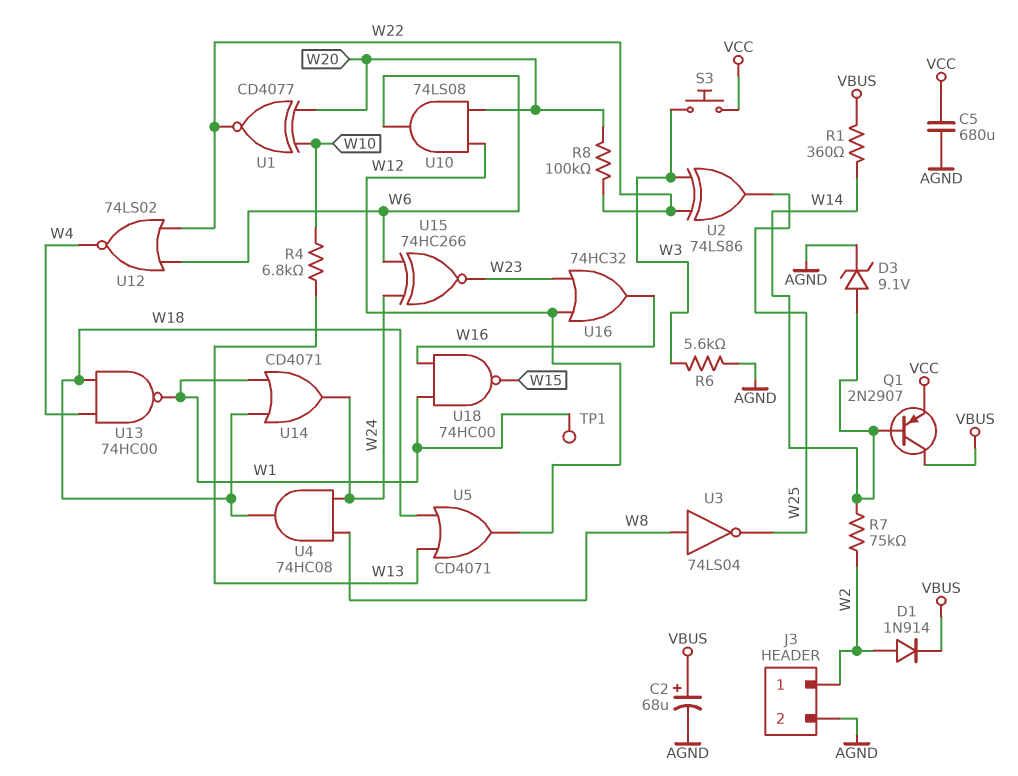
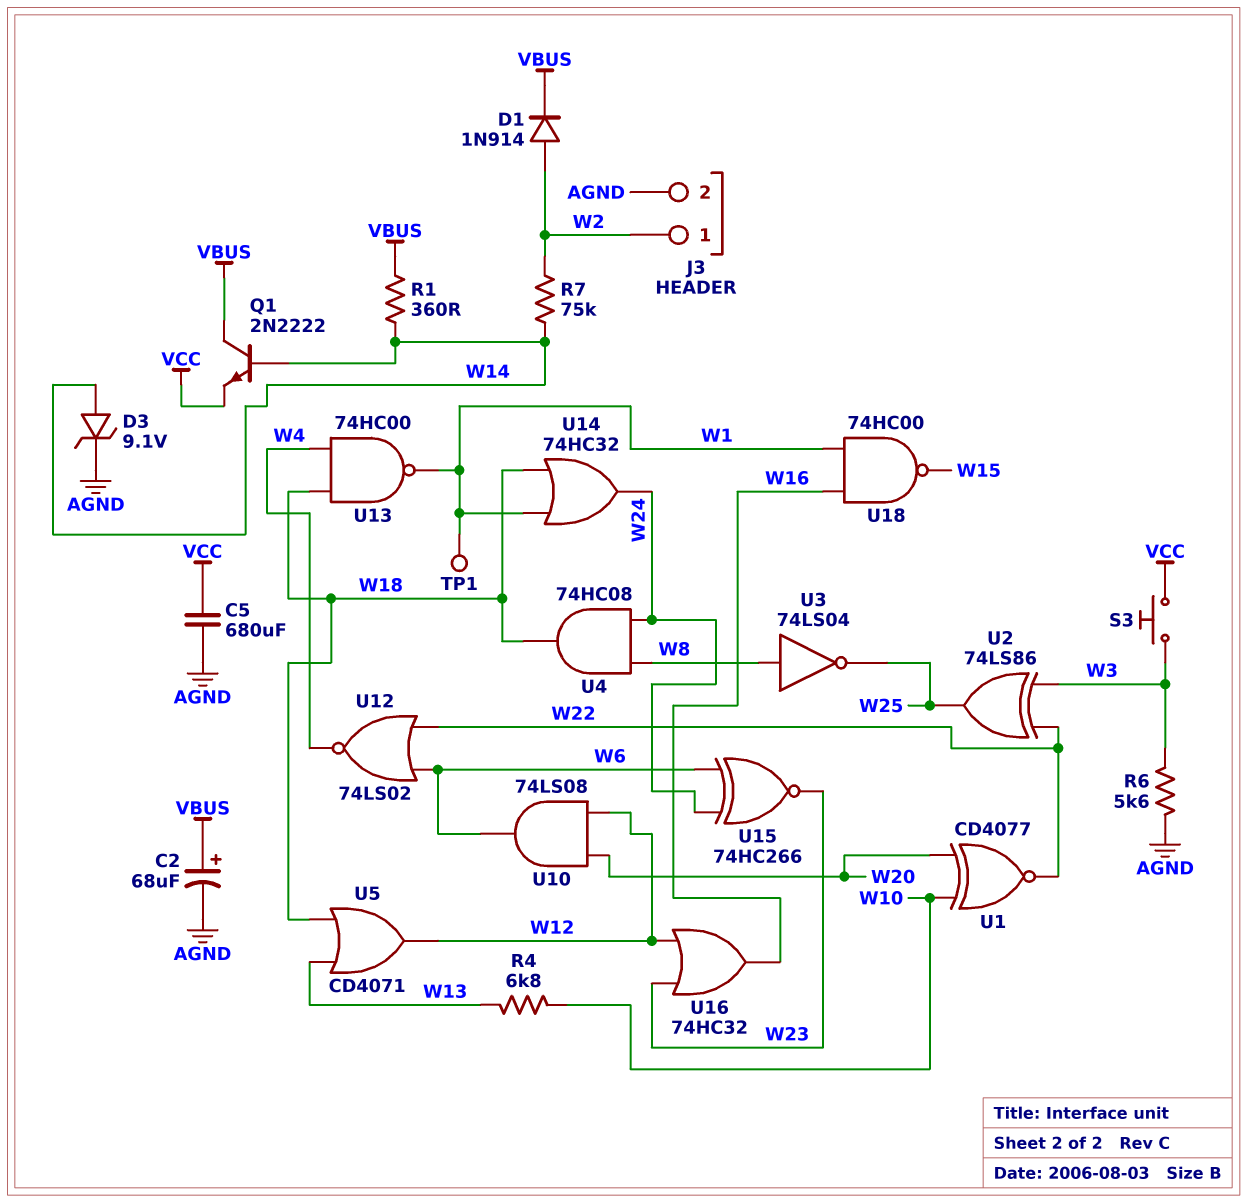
Q1: PNP 2N2907 (B W14, C VBUS, E VCC) -> NPN 2N2222 (B W14, C VBUS, E VCC)
R8: 100k (W20, W22) -> none
U14: OR CD4071 (in W1, in W18, out W24) -> OR 74HC32 (in W1, in W18, out W24)

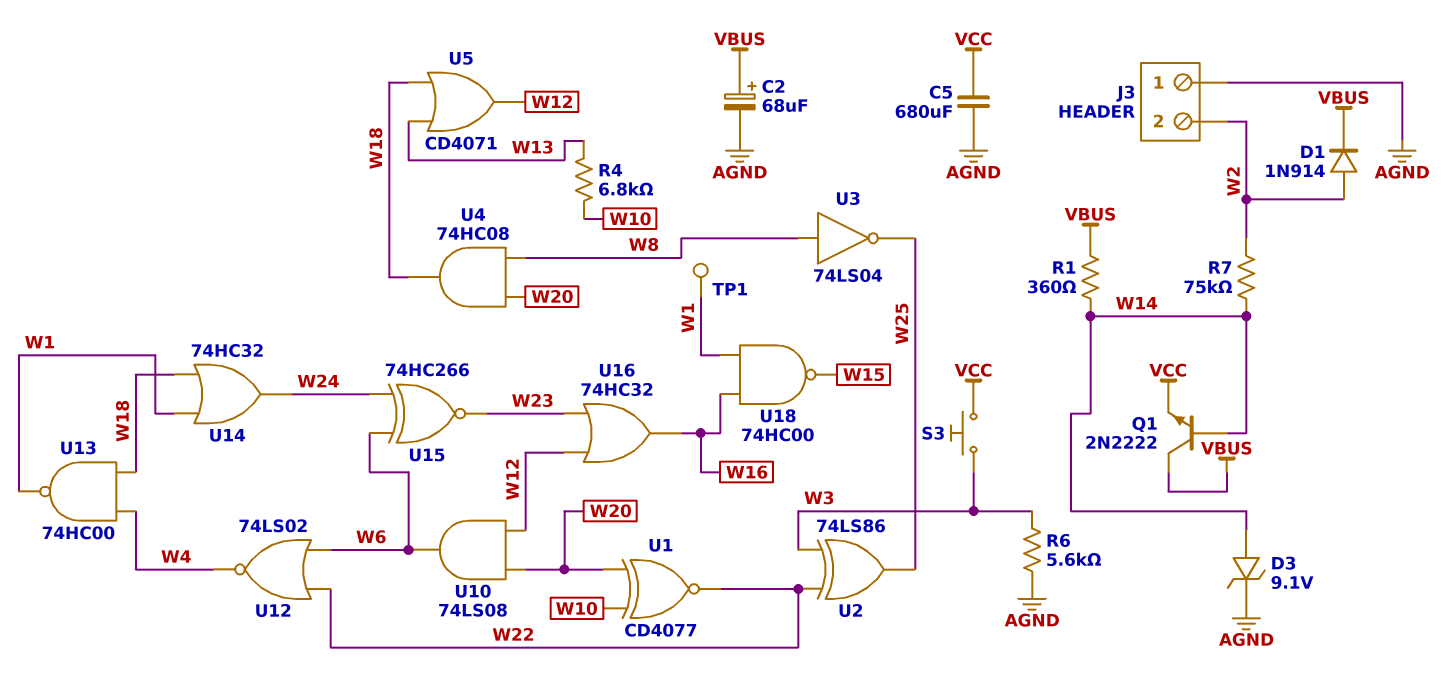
J3 pin 1: W2 -> AGND
J3 pin 2: AGND -> W2
U4: AND 74HC08 (in W8, in W24, out W18) -> AND 74HC08 (in W8, in W20, out W18)

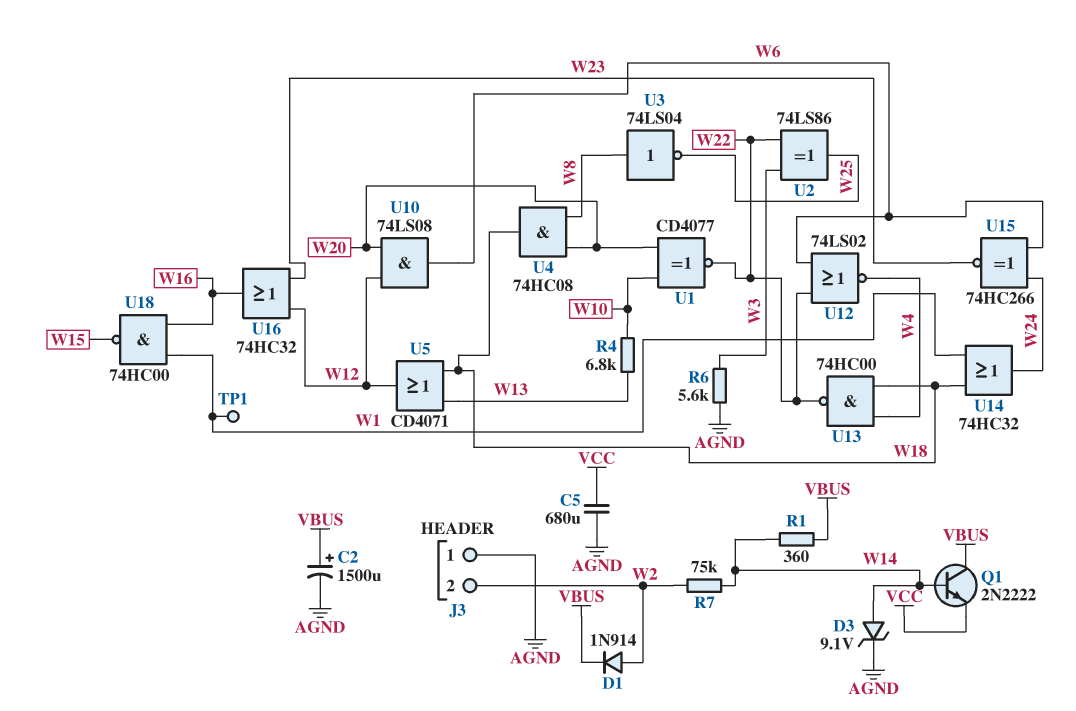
C2: 68uF (plus VBUS, minus AGND) -> 1500uF (plus VBUS, minus AGND)
S3: button (VCC, W3) -> none
U13: NAND 74HC00 (in W4, in W18, out W1) -> NAND 74HC00 (in W4, in W18, out W22)

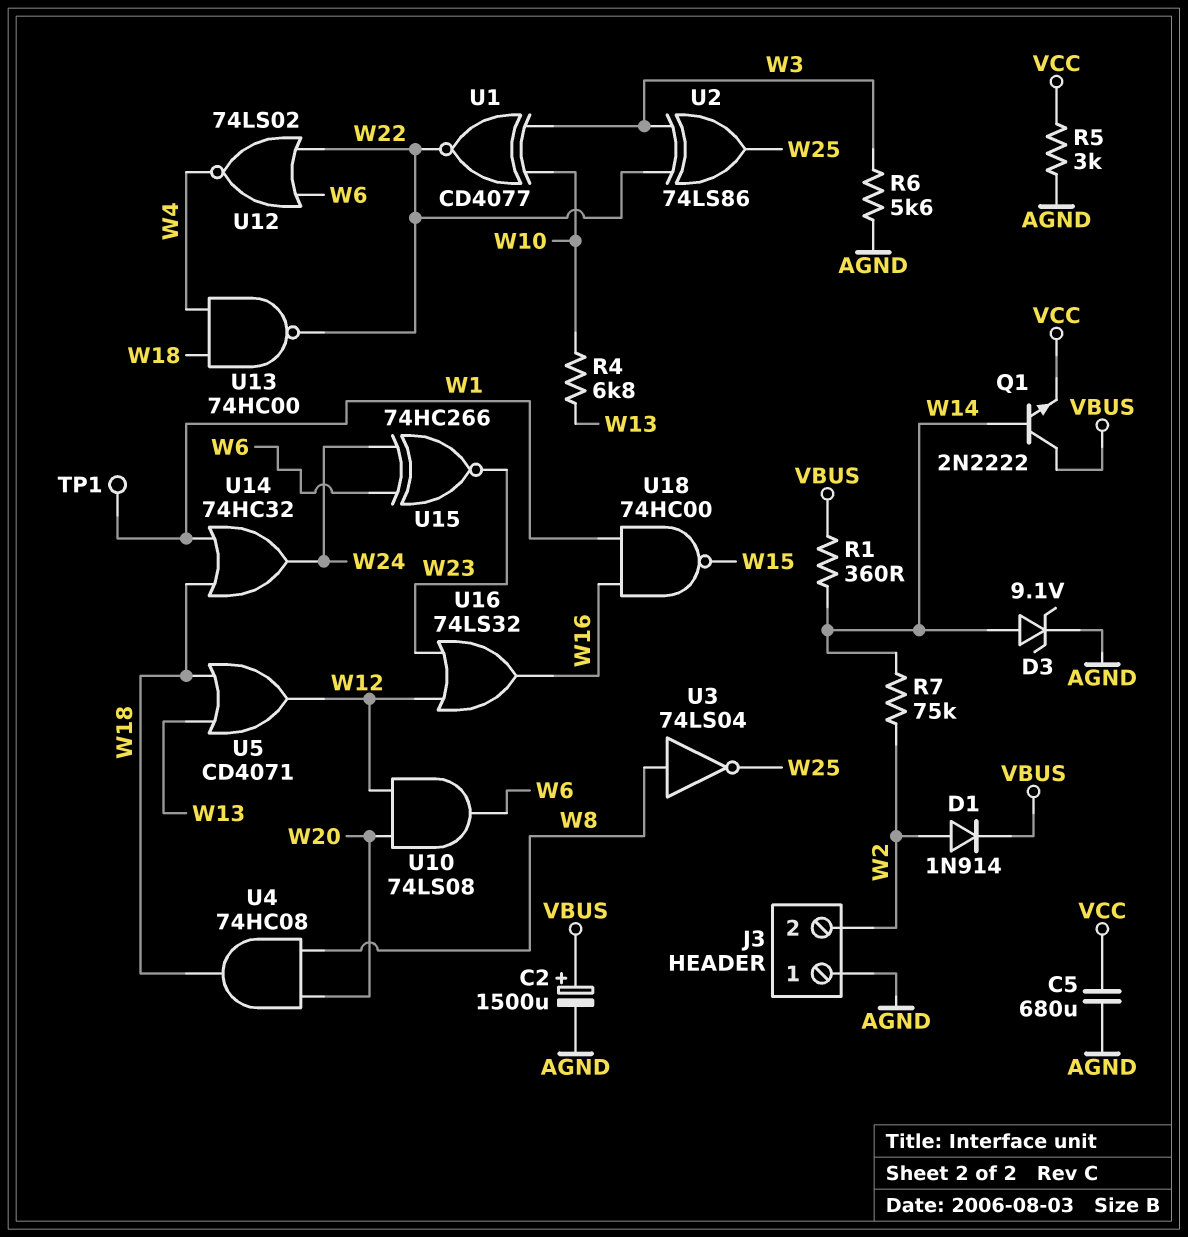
R5: none -> 3k (AGND, VCC)
U1: XNOR CD4077 (in W10, in W20, out W22) -> XNOR CD4077 (in W3, in W10, out W22)
U16: OR 74HC32 (in W12, in W23, out W16) -> OR 74LS32 (in W12, in W23, out W16)

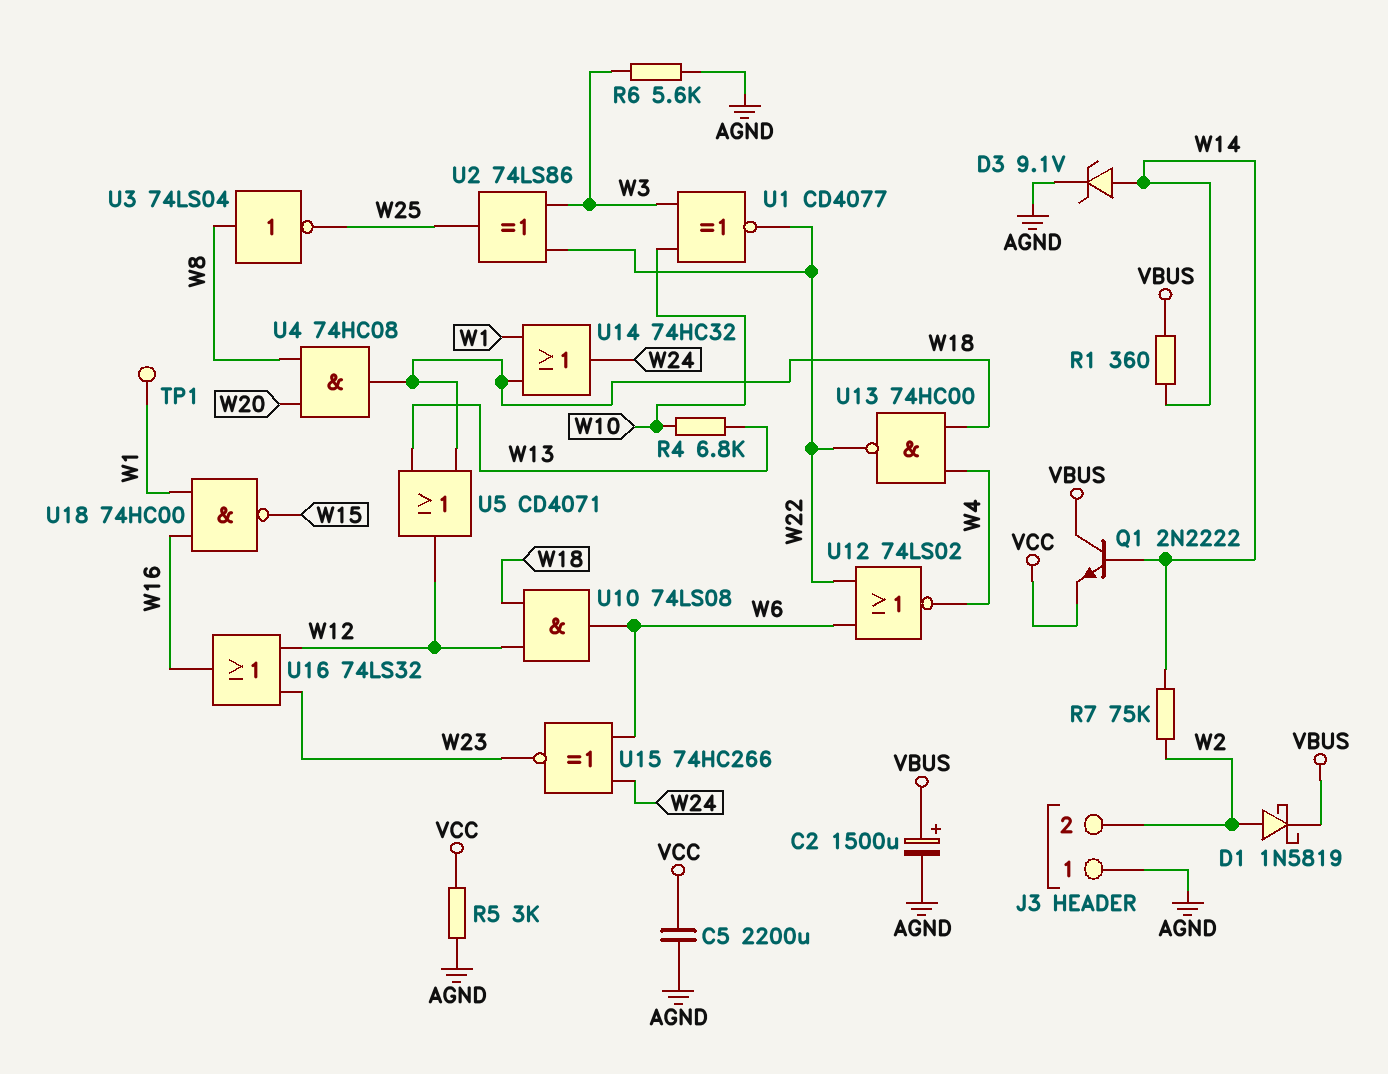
C5: 680uF (AGND, VCC) -> 2200uF (AGND, VCC)
D1: diode 1N914 (A W2, K VBUS) -> schottky 1N5819 (A W2, K VBUS)
U10: AND 74LS08 (in W12, in W20, out W6) -> AND 74LS08 (in W12, in W18, out W6)

